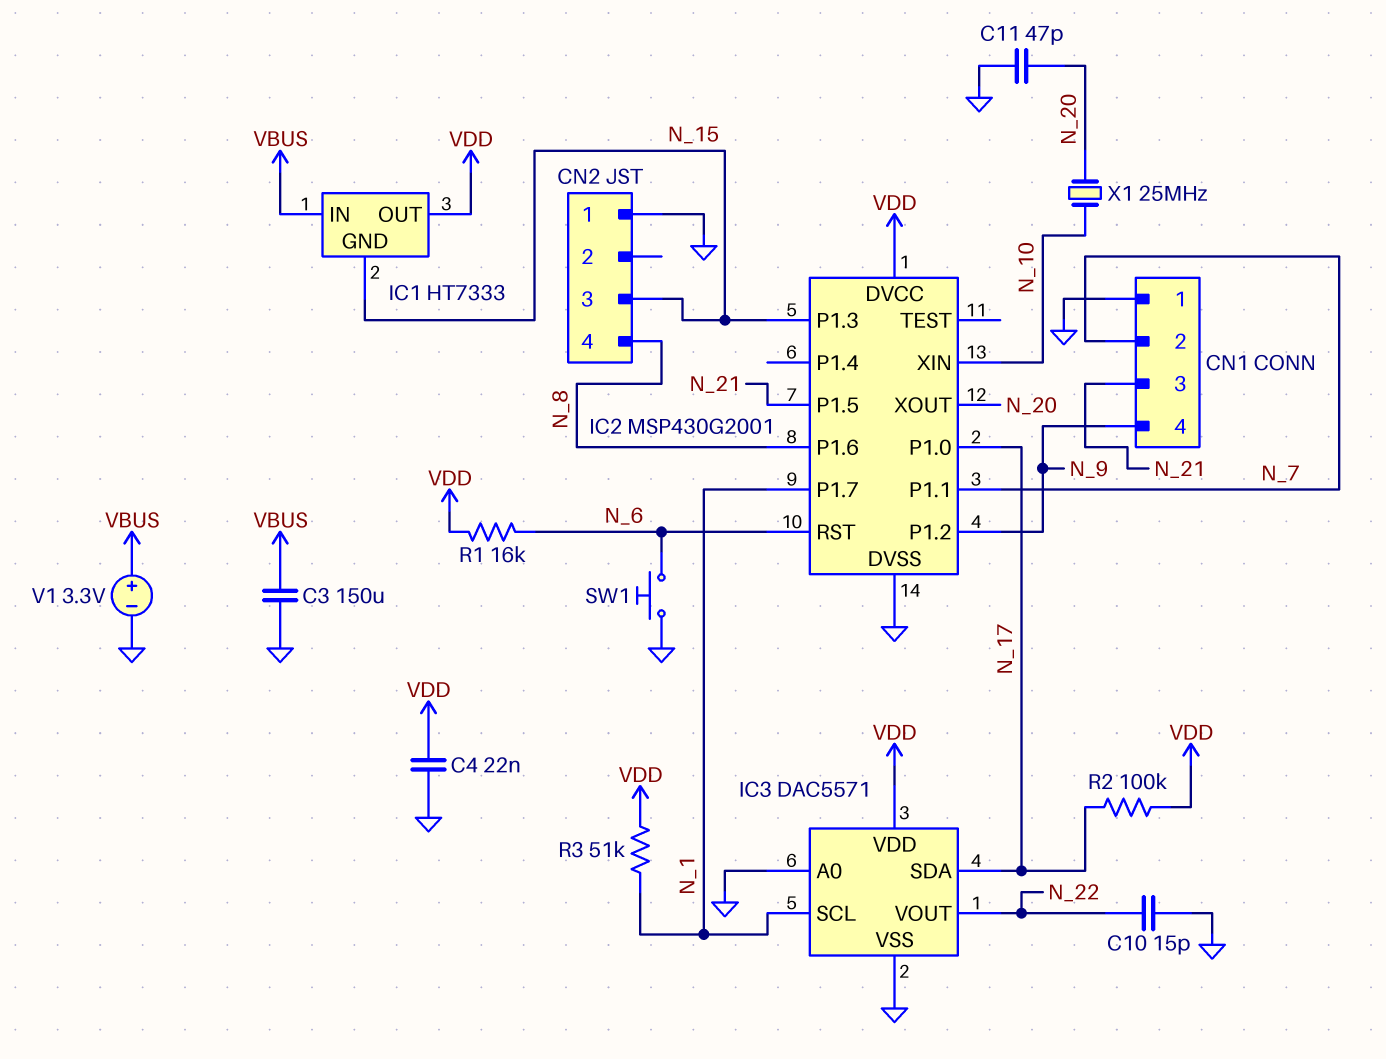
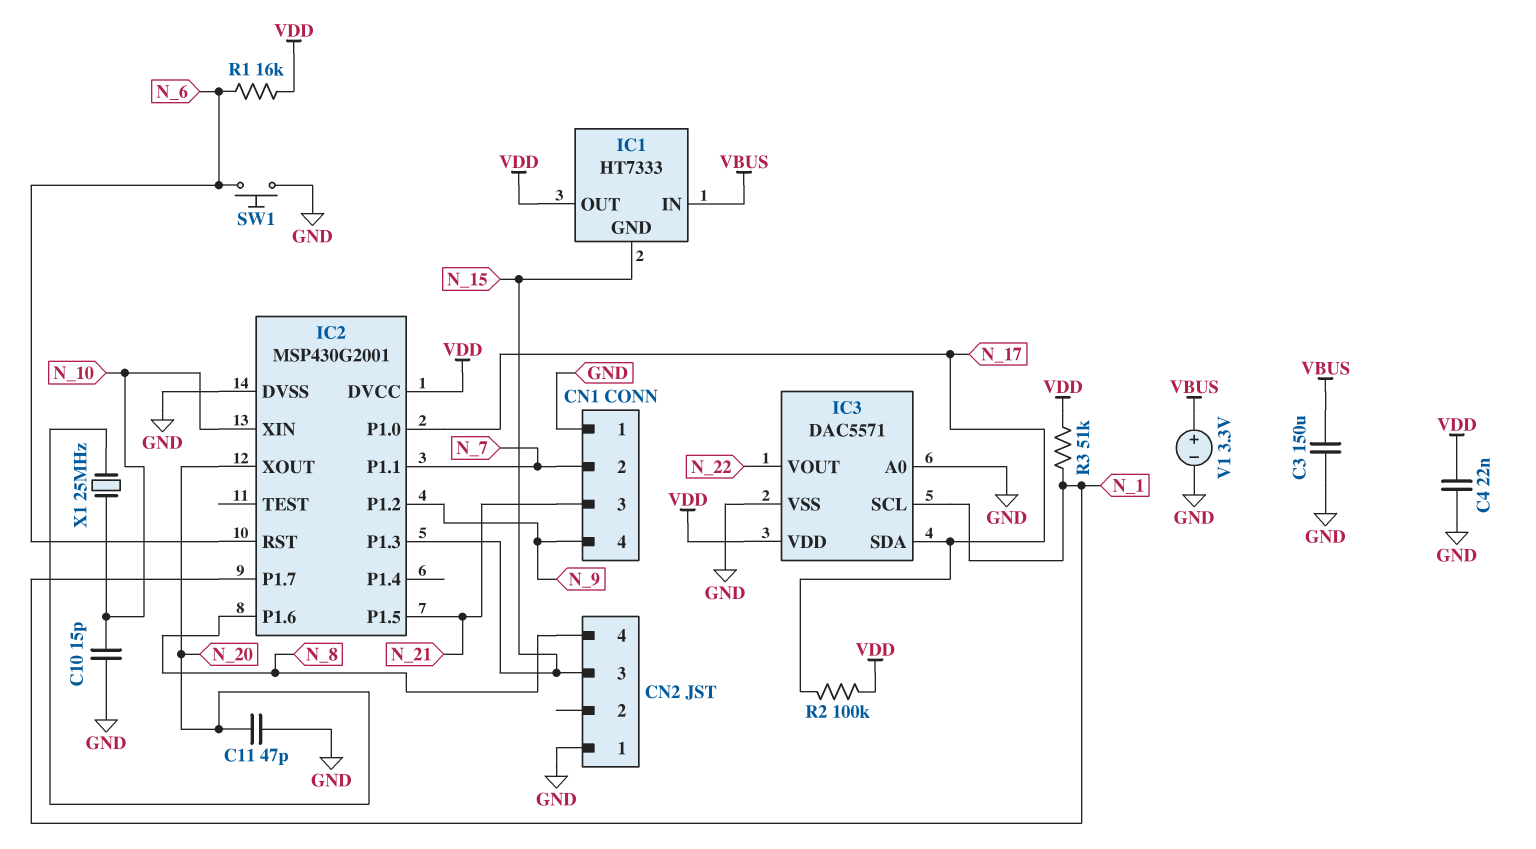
C10: 15pF (GND, N_22) -> 15pF (GND, N_10)

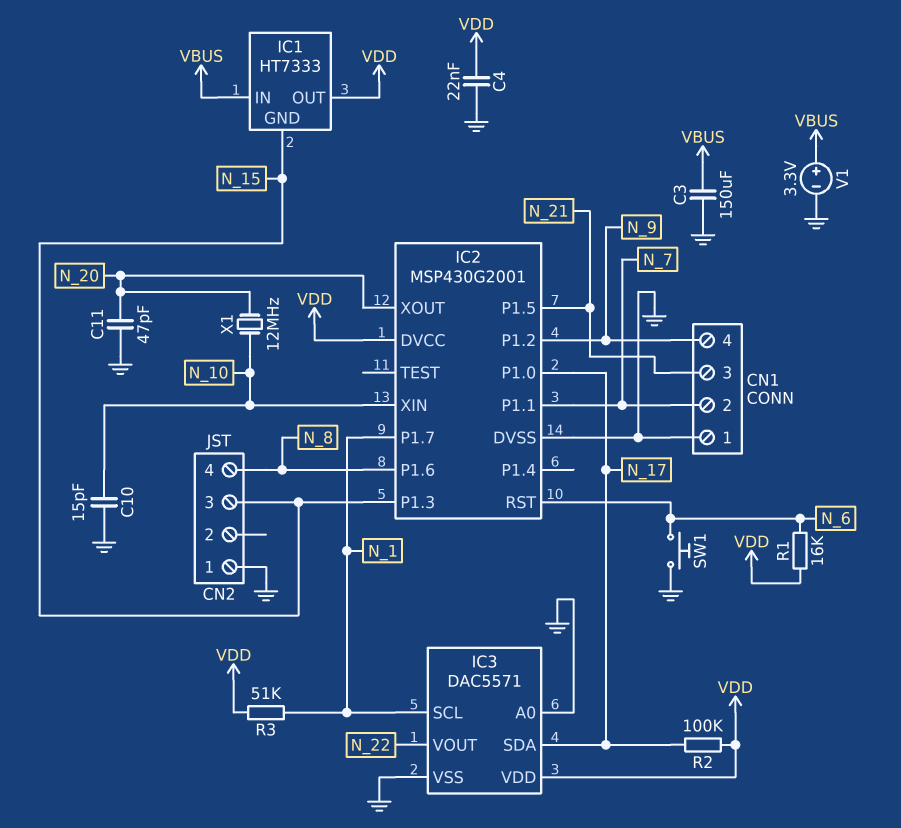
X1: 25MHz (N_10, N_20) -> 12MHz (N_10, N_20)

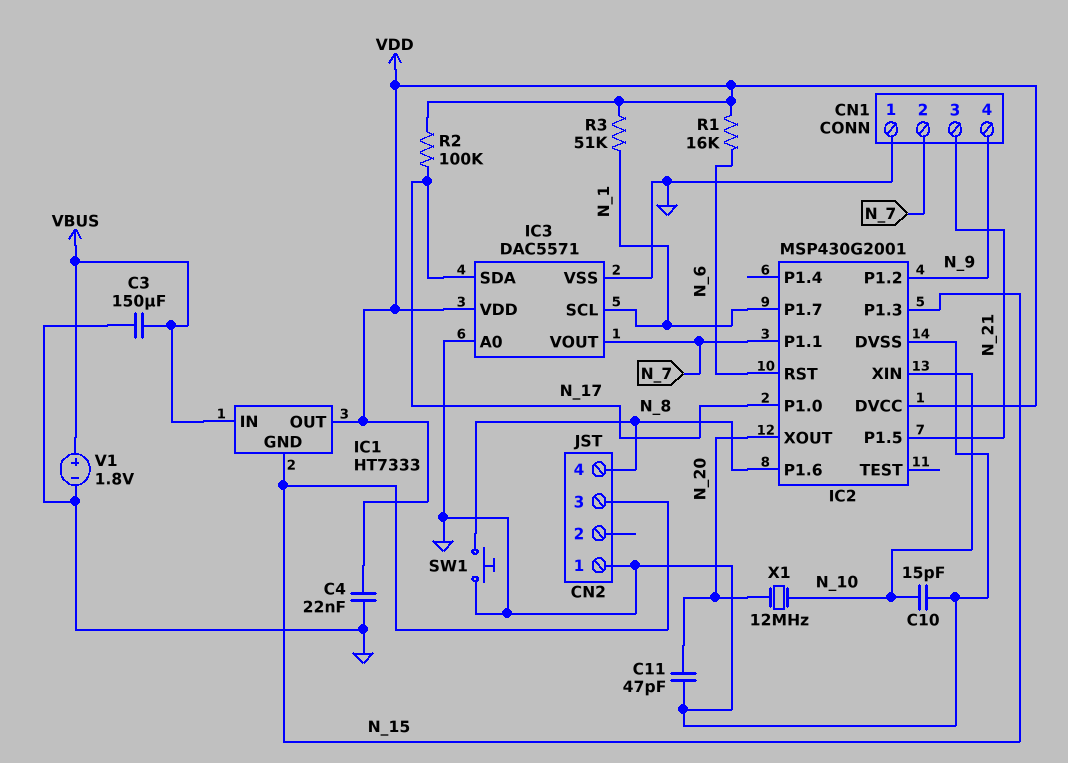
IC3 pin VOUT: N_22 -> N_7
SW1: button (GND, N_6) -> button (GND, N_8)
V1: 3.3V (plus VBUS, minus GND) -> 1.8V (plus VBUS, minus GND)

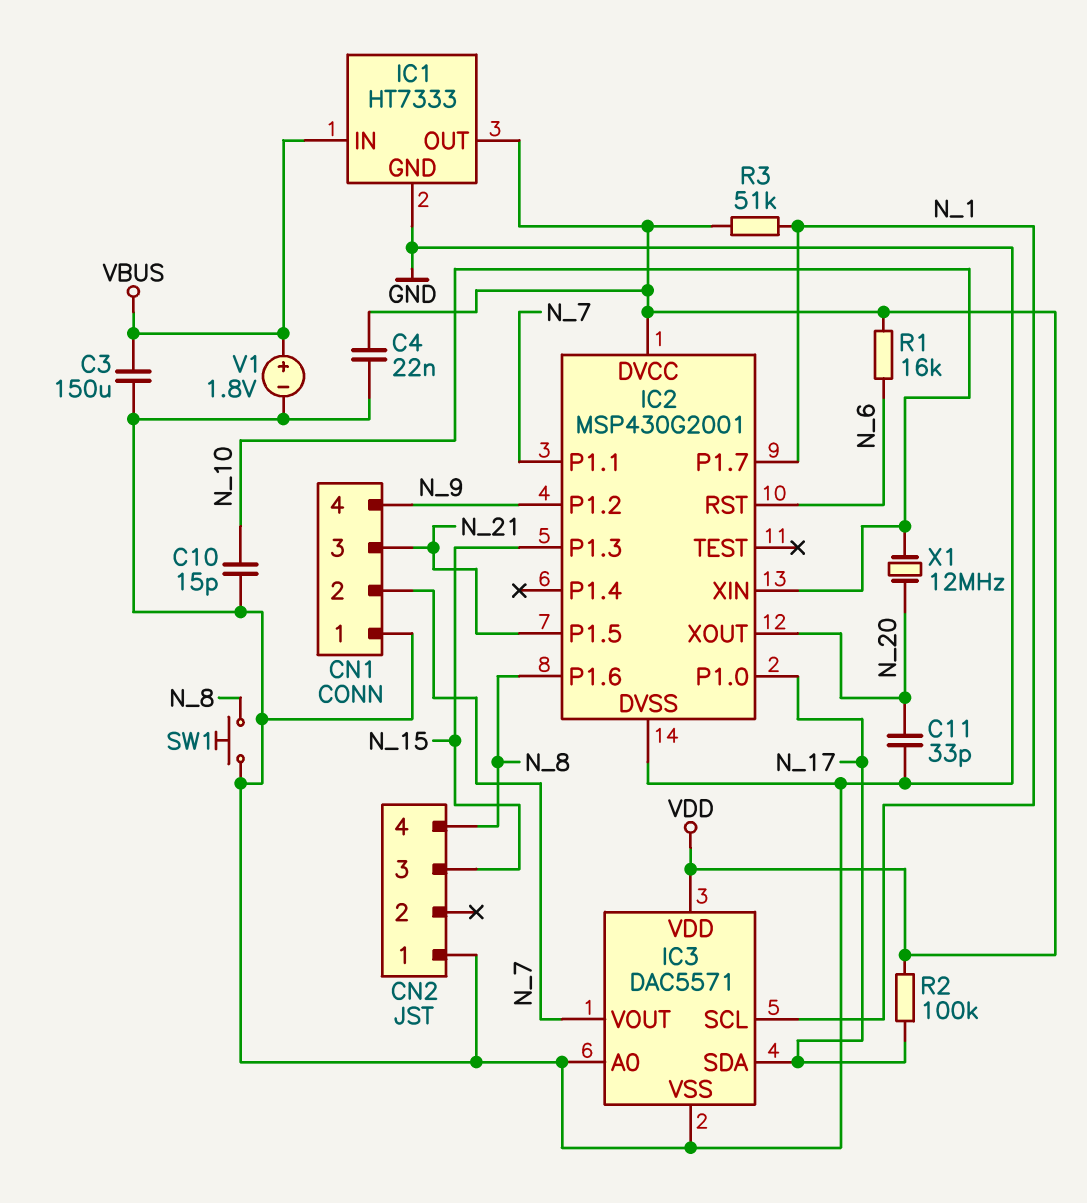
C11: 47pF (GND, N_20) -> 33pF (GND, N_20)
IC1 pin GND: N_15 -> GND

